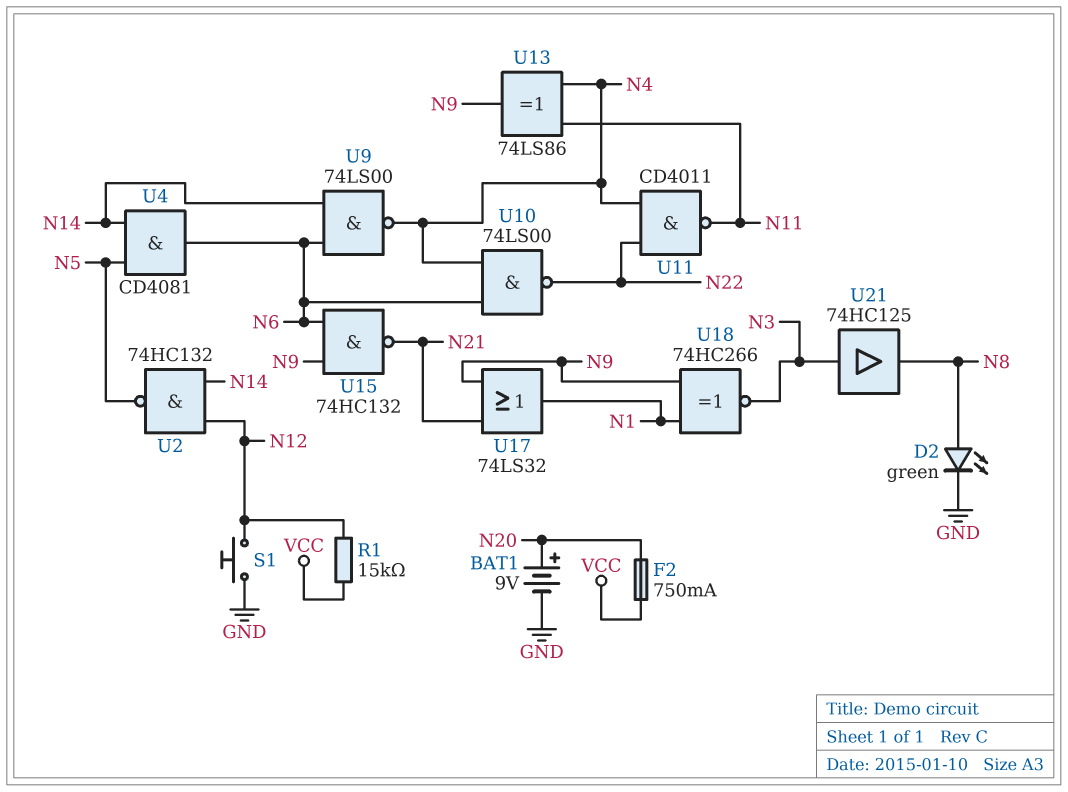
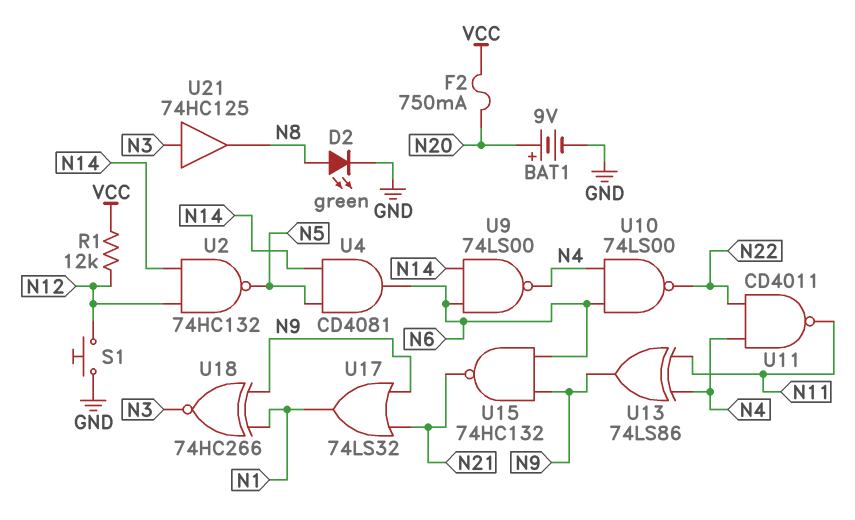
R1: 15k (N12, VCC) -> 12k (N12, VCC)

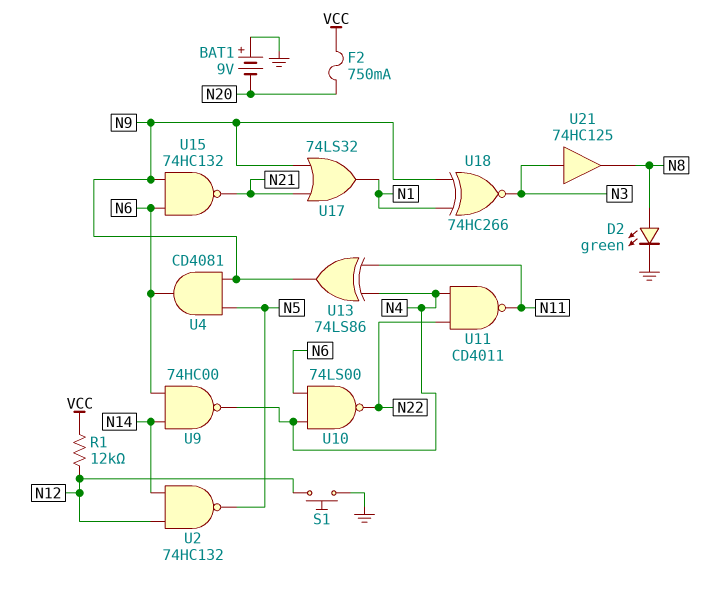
BAT1: 9V (plus N20, minus GND) -> 9V (plus GND, minus N20)
U4: AND CD4081 (in N5, in N14, out N6) -> AND CD4081 (in N5, in N9, out N6)
U9: NAND 74LS00 (in N6, in N14, out N4) -> NAND 74HC00 (in N6, in N14, out N4)

